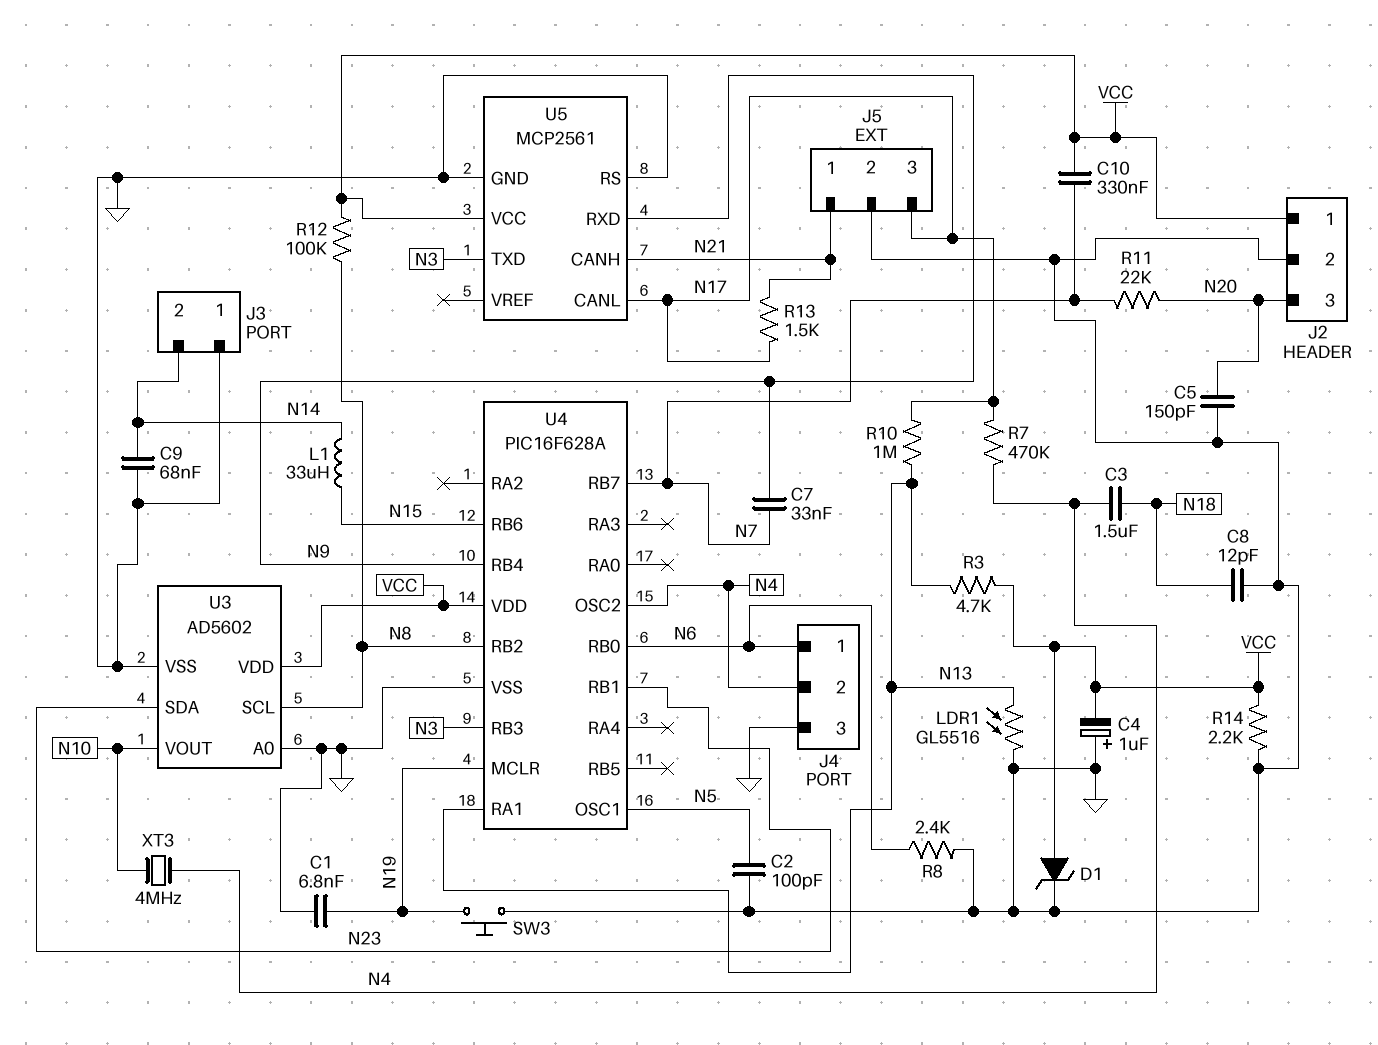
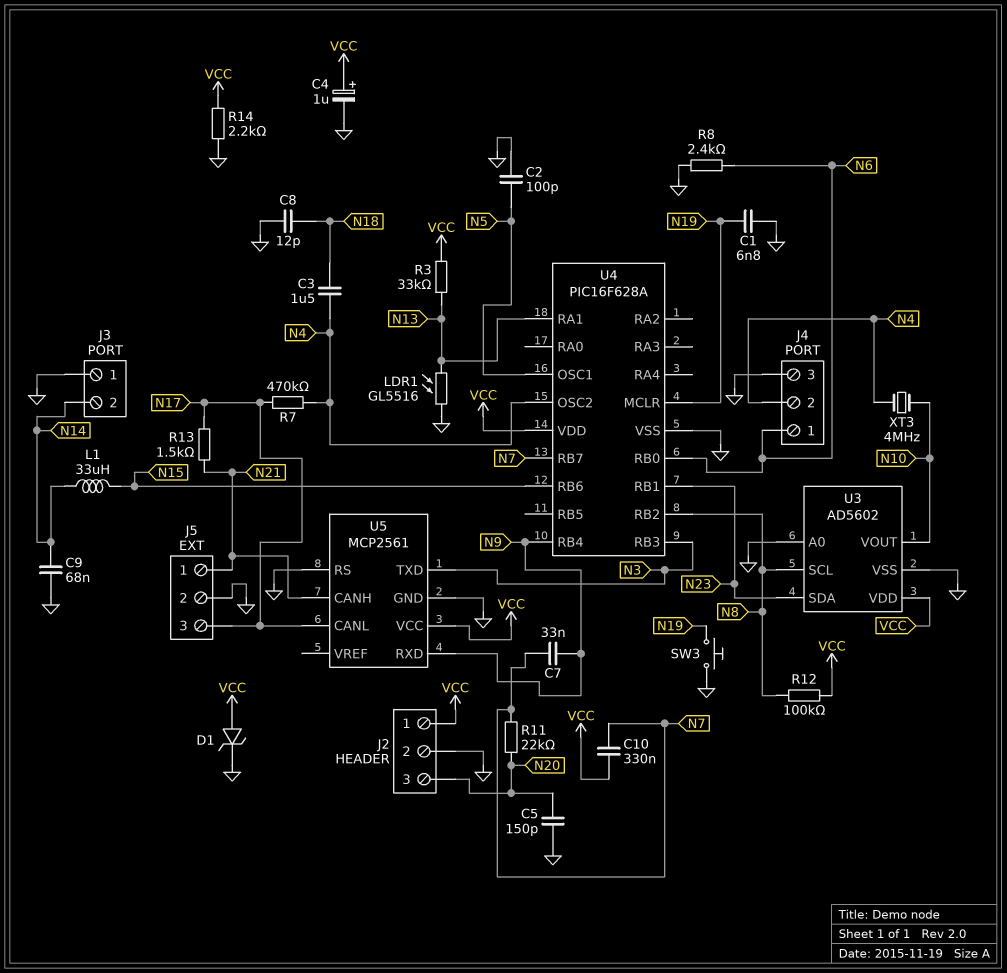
C4: 1uF (plus GND, minus VCC) -> 1uF (plus VCC, minus GND)
R3: 4.7k (N13, VCC) -> 33k (N13, VCC)
R10: 1M (N13, N17) -> none

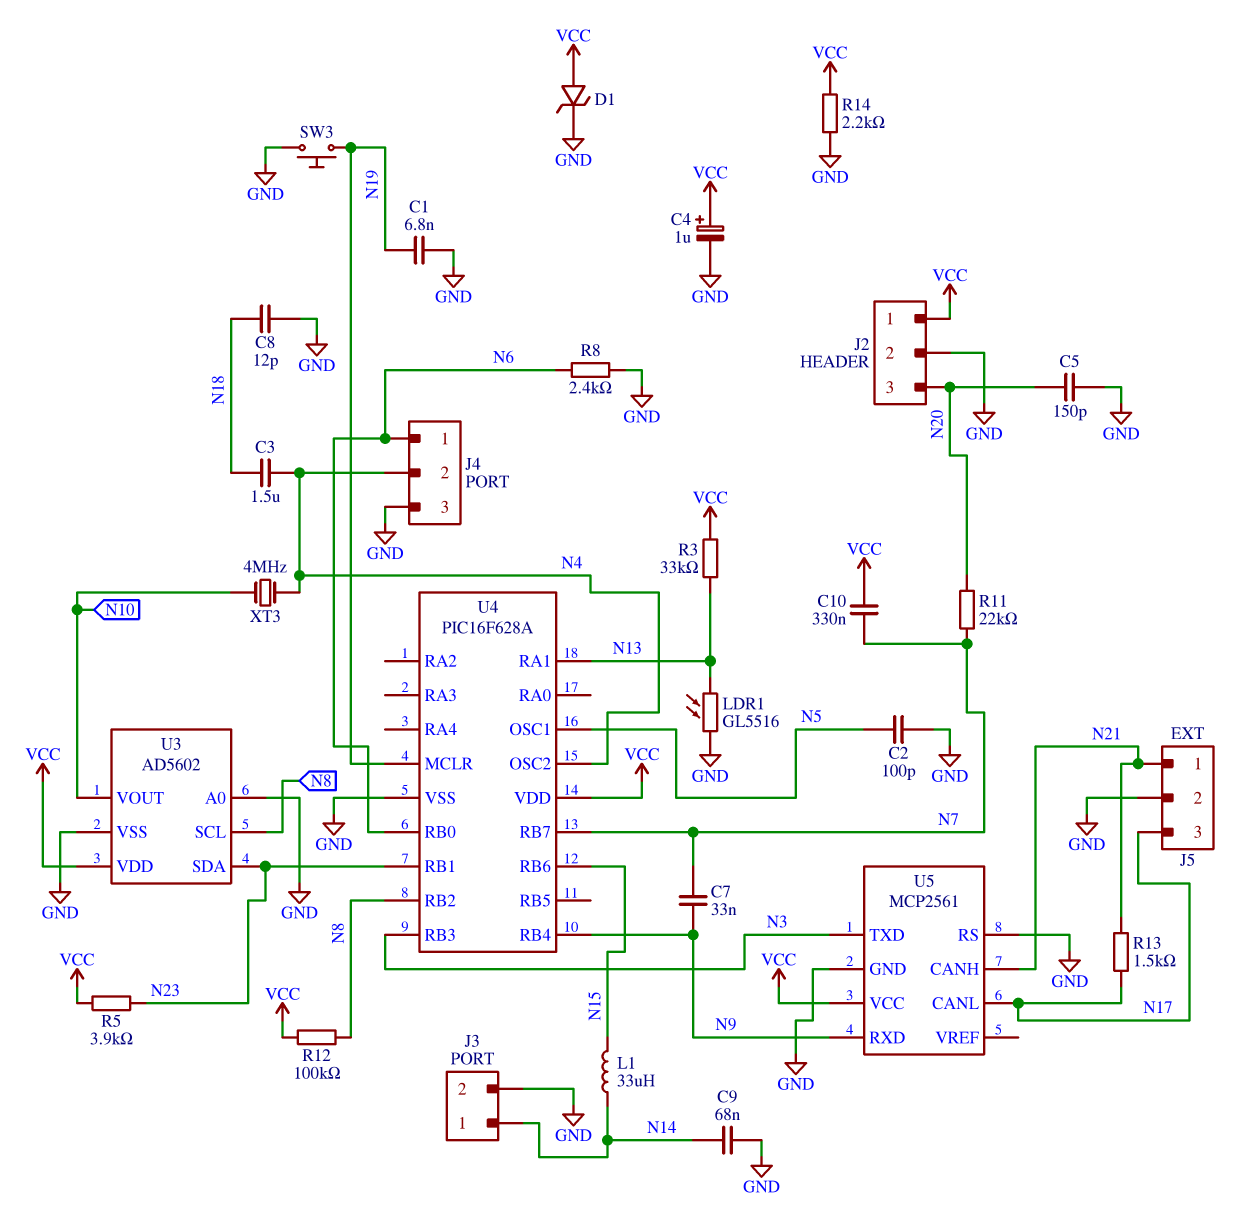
J3 pin 1: GND -> N14
J3 pin 2: N14 -> GND
R5: none -> 3.9k (N23, VCC)
R7: 470k (N4, N17) -> none

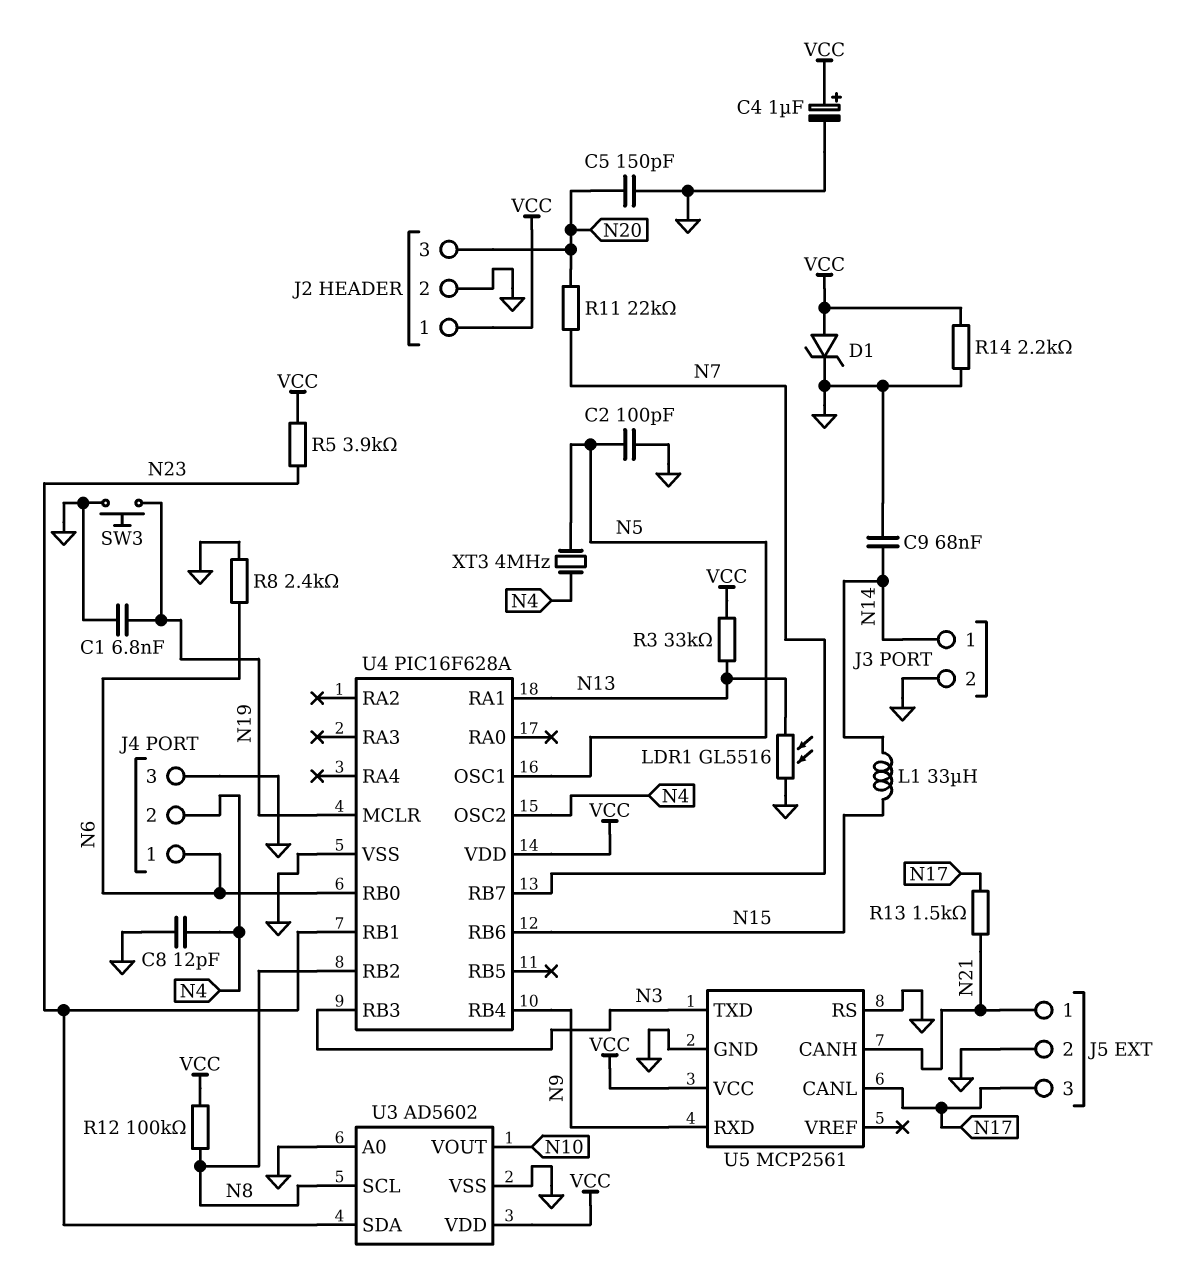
C3: 1.5uF (N4, N18) -> none
C7: 33nF (N7, N9) -> none
C8: 12pF (GND, N18) -> 12pF (GND, N4)
C10: 330nF (N7, VCC) -> none
XT3: 4MHz (N4, N10) -> 4MHz (N4, N5)

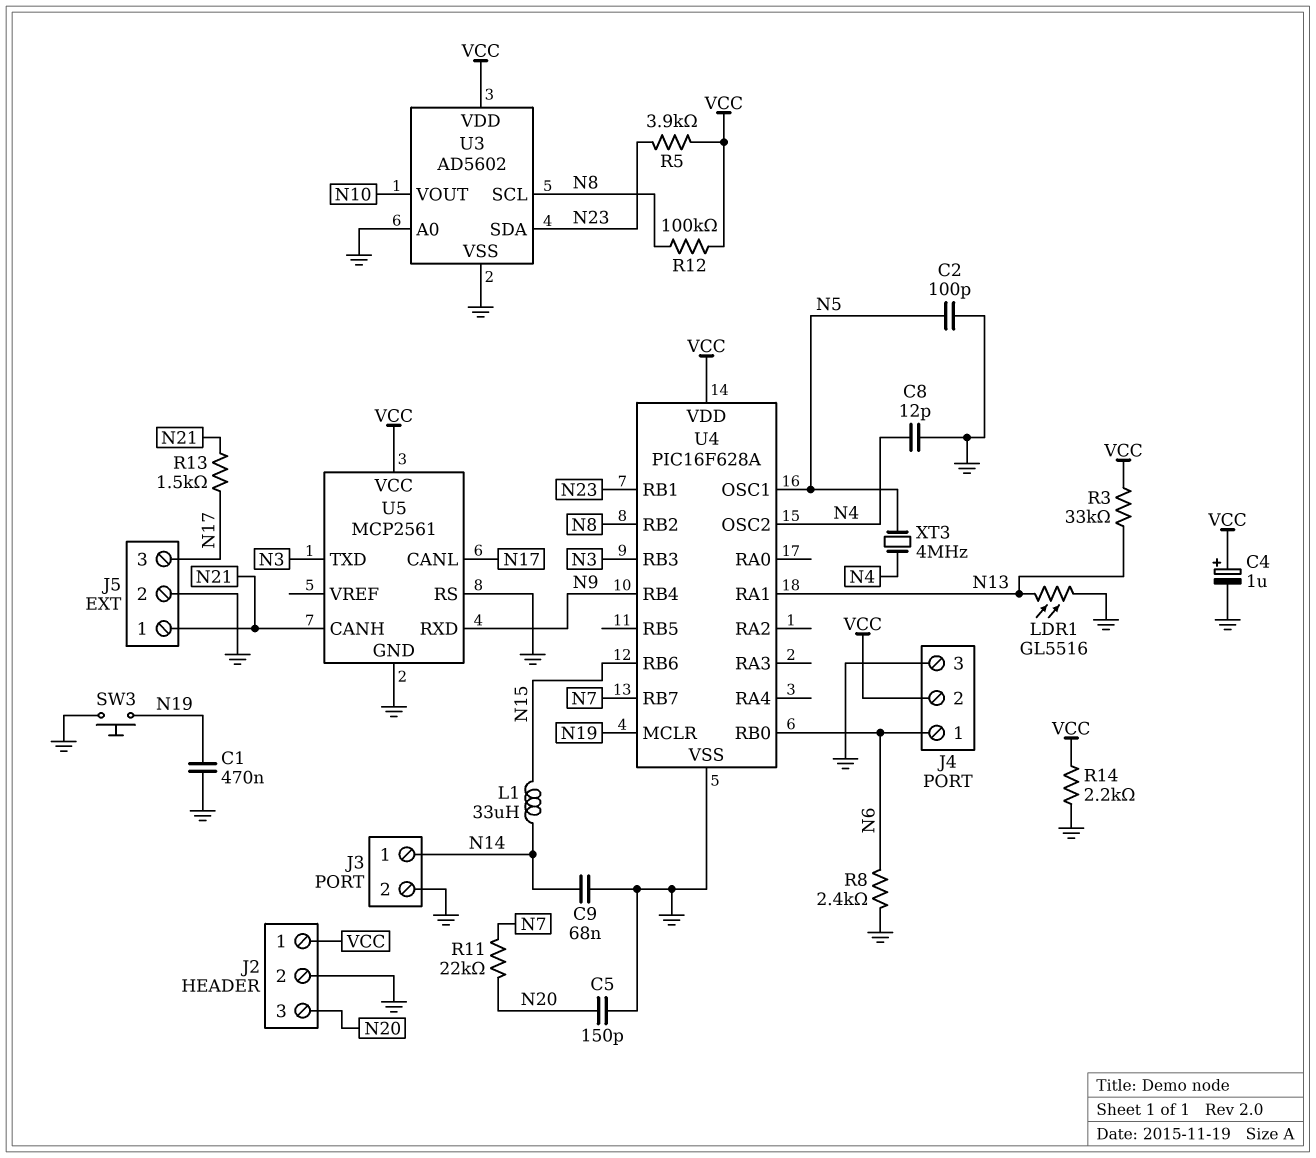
C1: 6.8nF (GND, N19) -> 470nF (GND, N19)
D1: zener (A VCC, K GND) -> none
J4 pin 2: N4 -> VCC

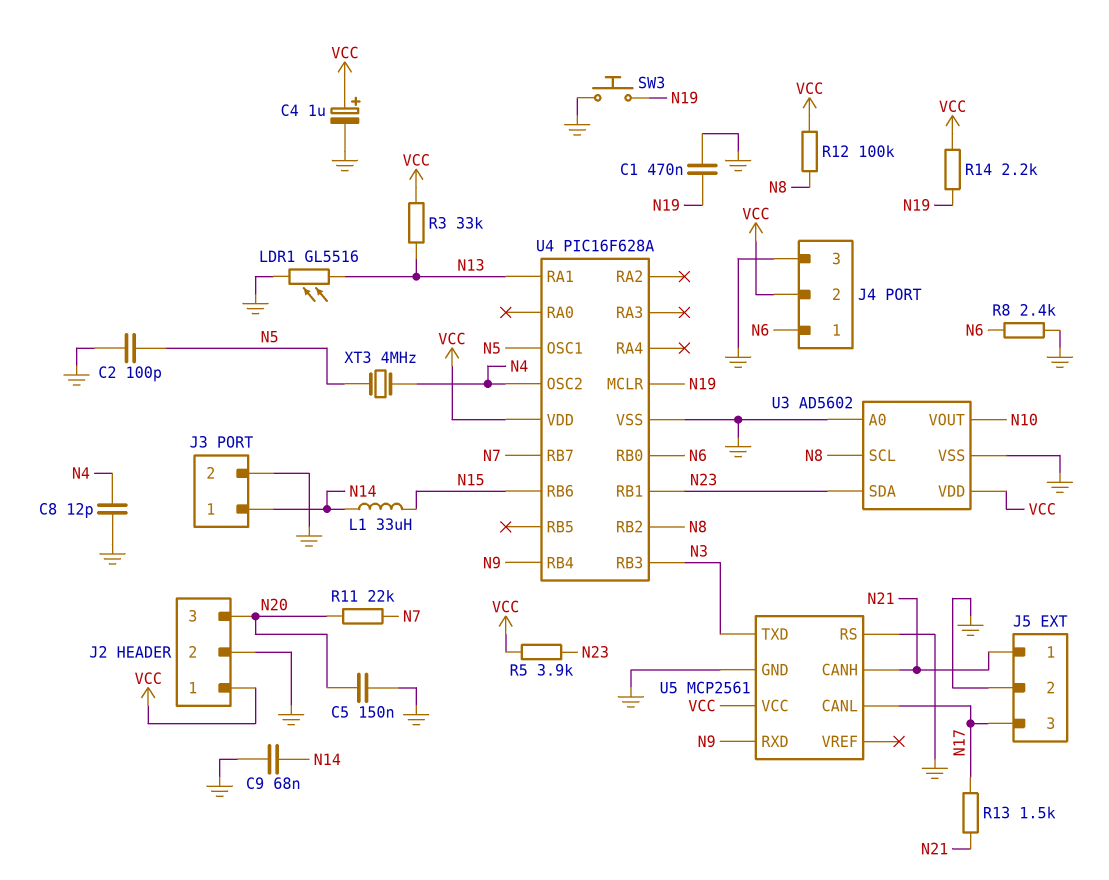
C5: 150pF (GND, N20) -> 150nF (GND, N20)
R14: 2.2k (GND, VCC) -> 2.2k (N19, VCC)

